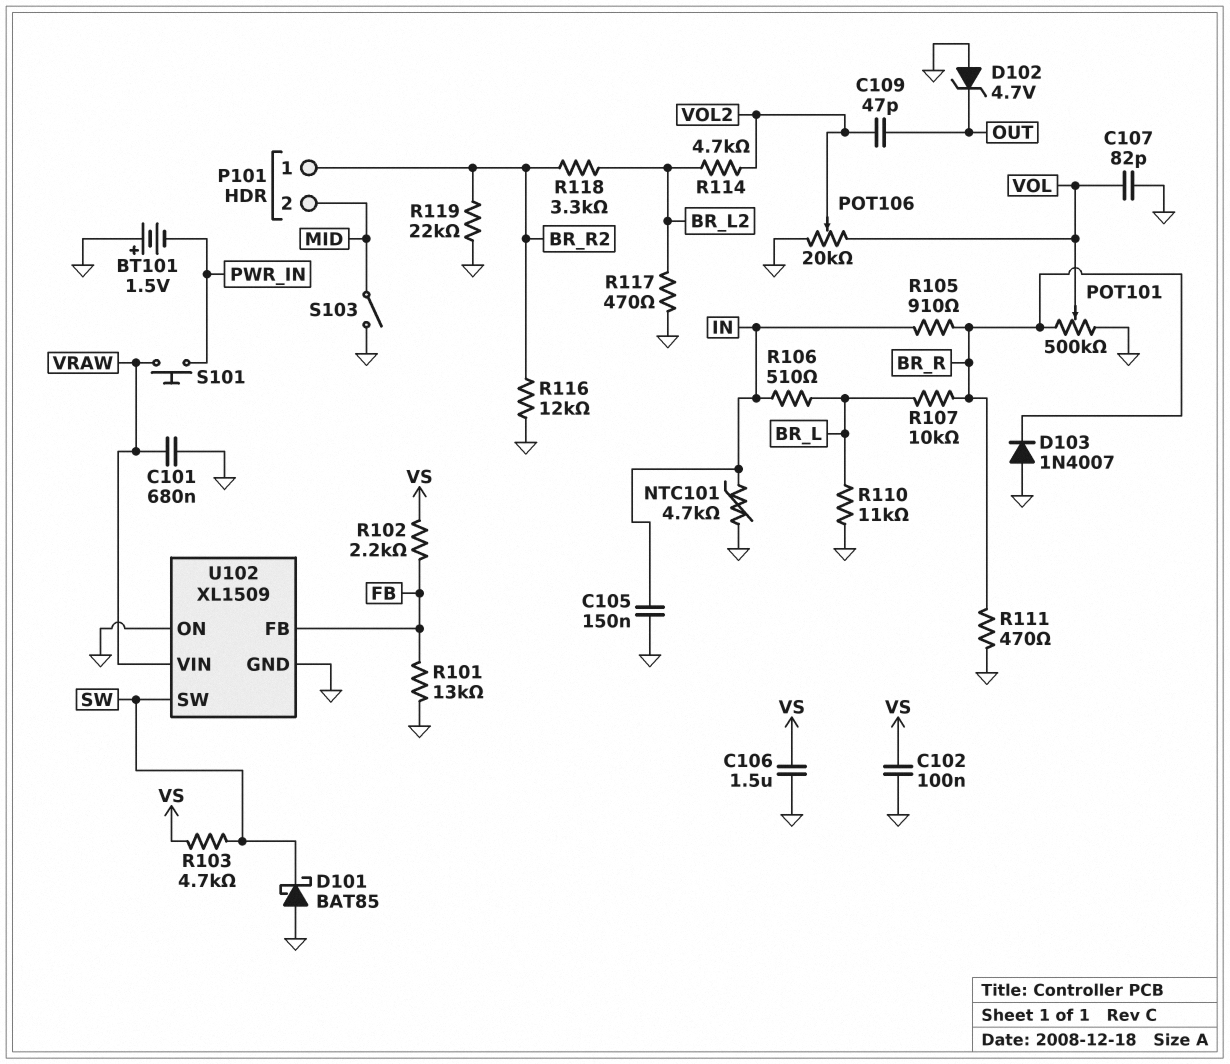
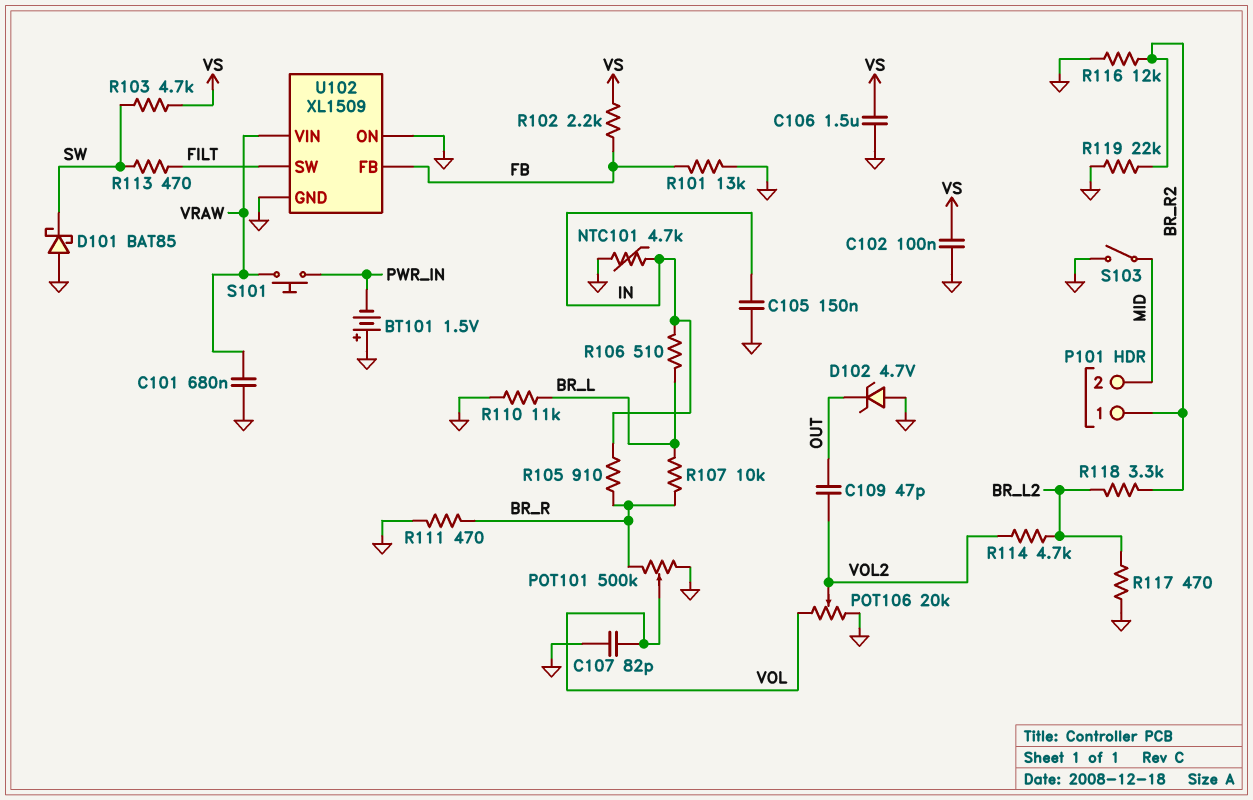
D103: diode 1N4007 (A GND, K BR_R) -> none
R113: none -> 470 (FILT, SW)
U102 pin SW: SW -> FILT

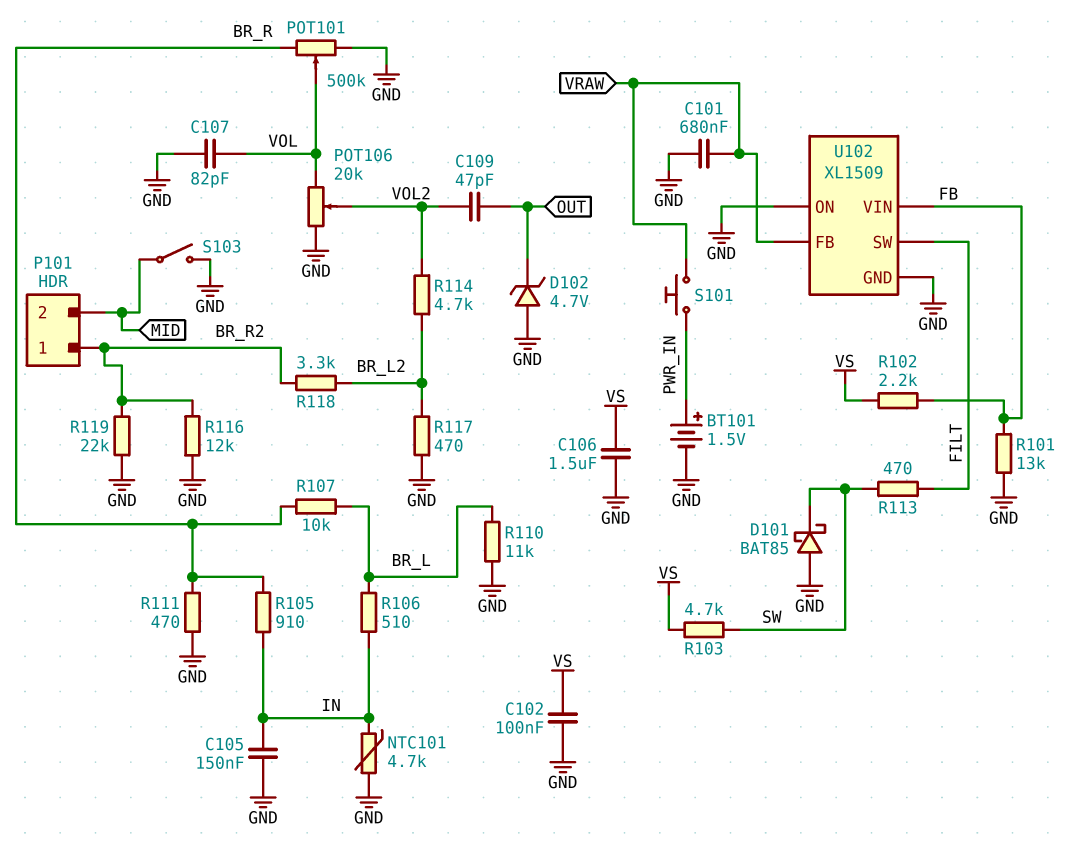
BT101: 1.5V (plus GND, minus PWR_IN) -> 1.5V (plus PWR_IN, minus GND)
U102 pin FB: FB -> VRAW
U102 pin VIN: VRAW -> FB

